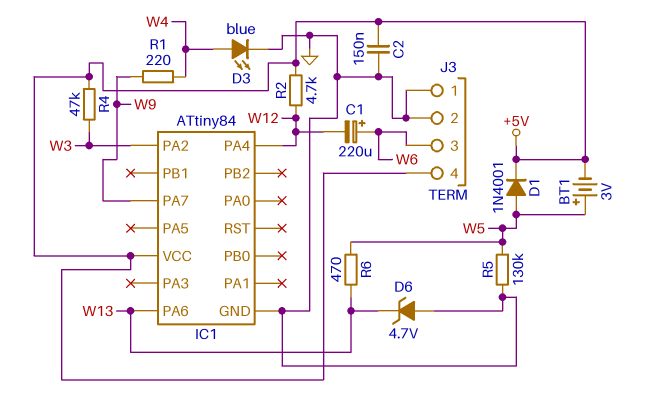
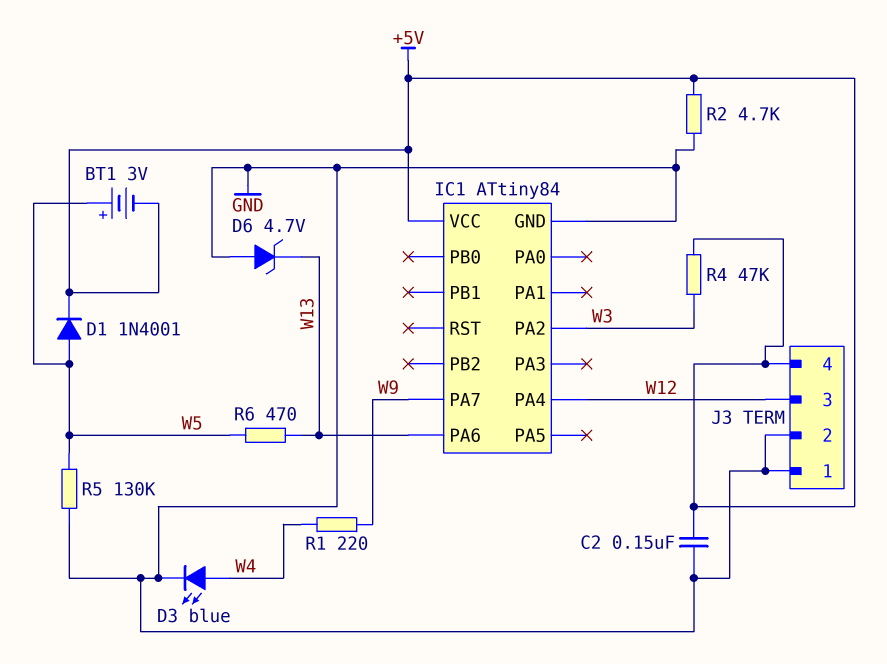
C1: 220uF (plus W6, minus W12) -> none
J3 pin 3: W6 -> W12
R2: 4.7k (+5V, W12) -> 4.7k (+5V, GND)

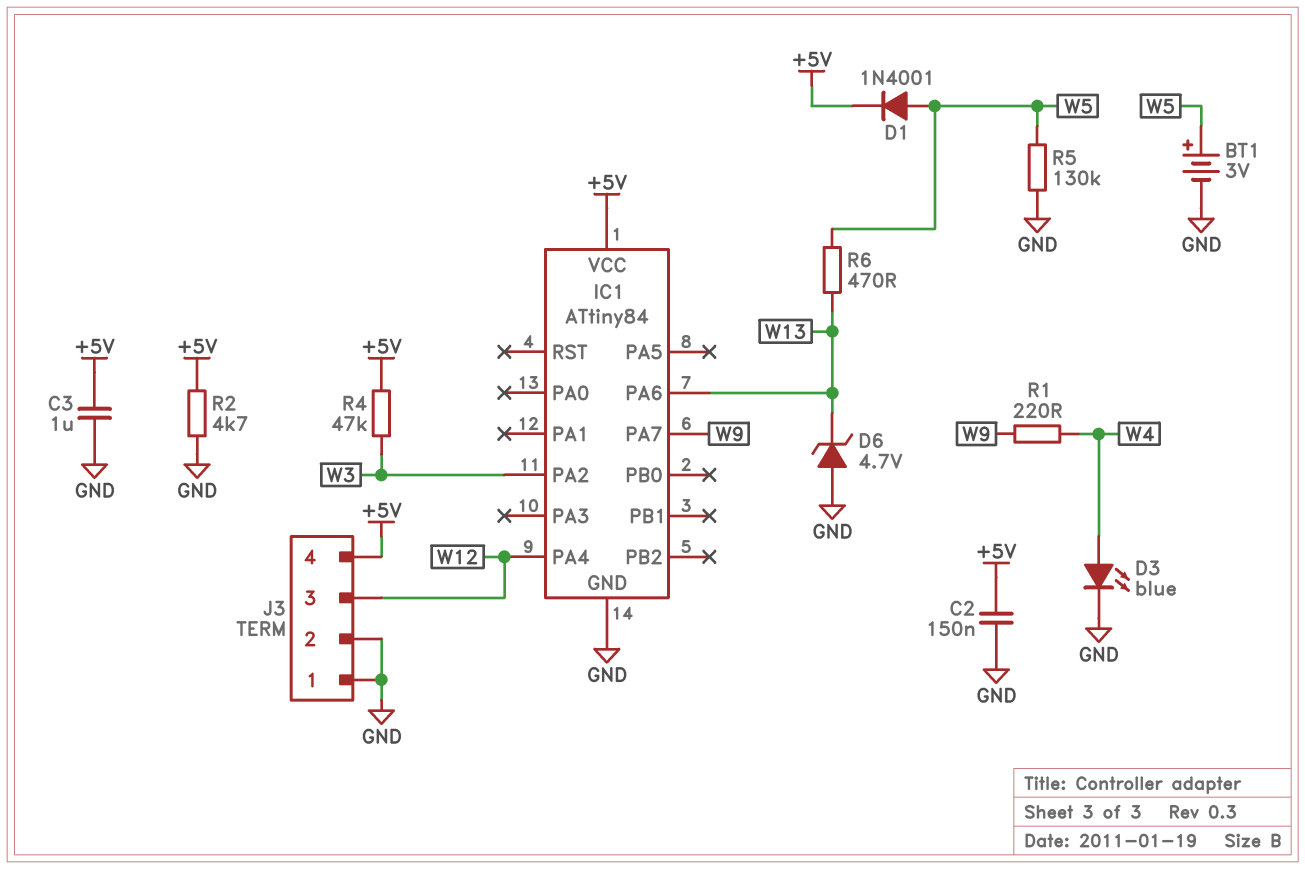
BT1: 3V (plus W5, minus +5V) -> 3V (plus W5, minus GND)
C3: none -> 1uF (+5V, GND)

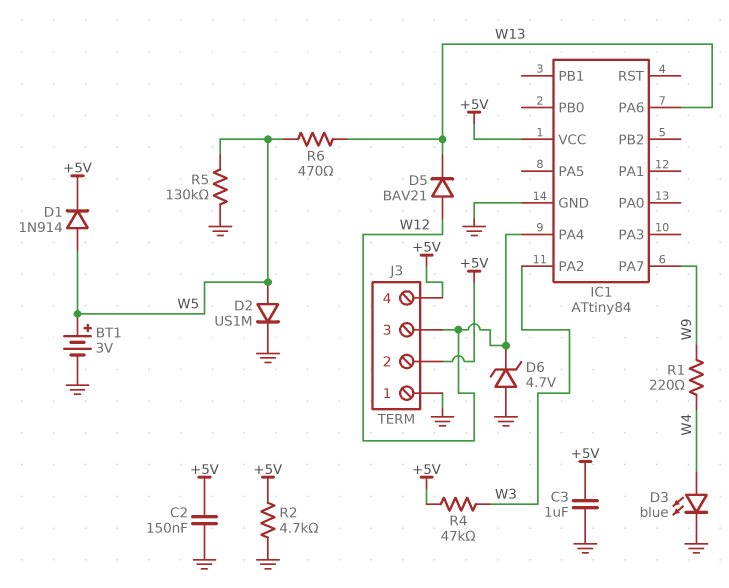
D1: diode 1N4001 (A W5, K +5V) -> diode 1N914 (A W5, K +5V)
D2: none -> diode US1M (A W5, K GND)
D5: none -> diode BAV21 (A W12, K W13)
D6: zener 4.7V (A GND, K W13) -> zener 4.7V (A GND, K W12)
J3 pin 2: GND -> +5V

